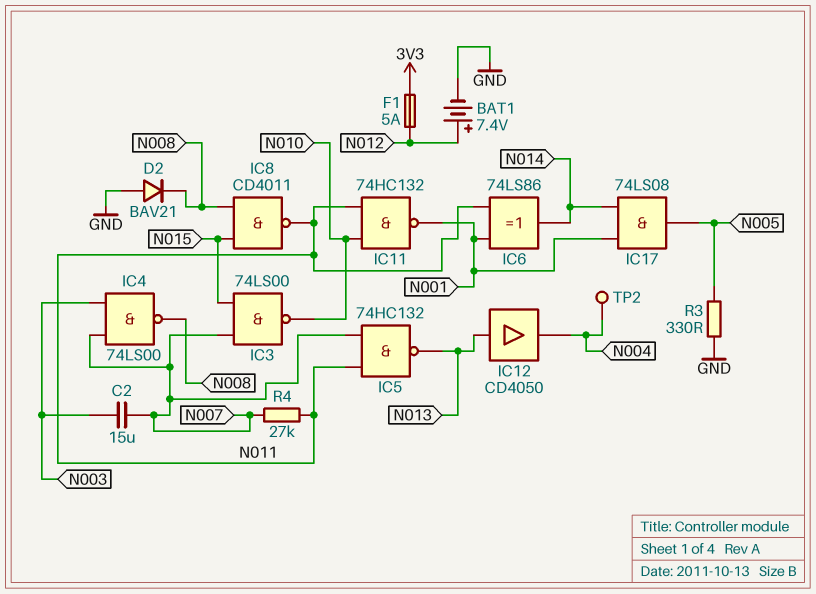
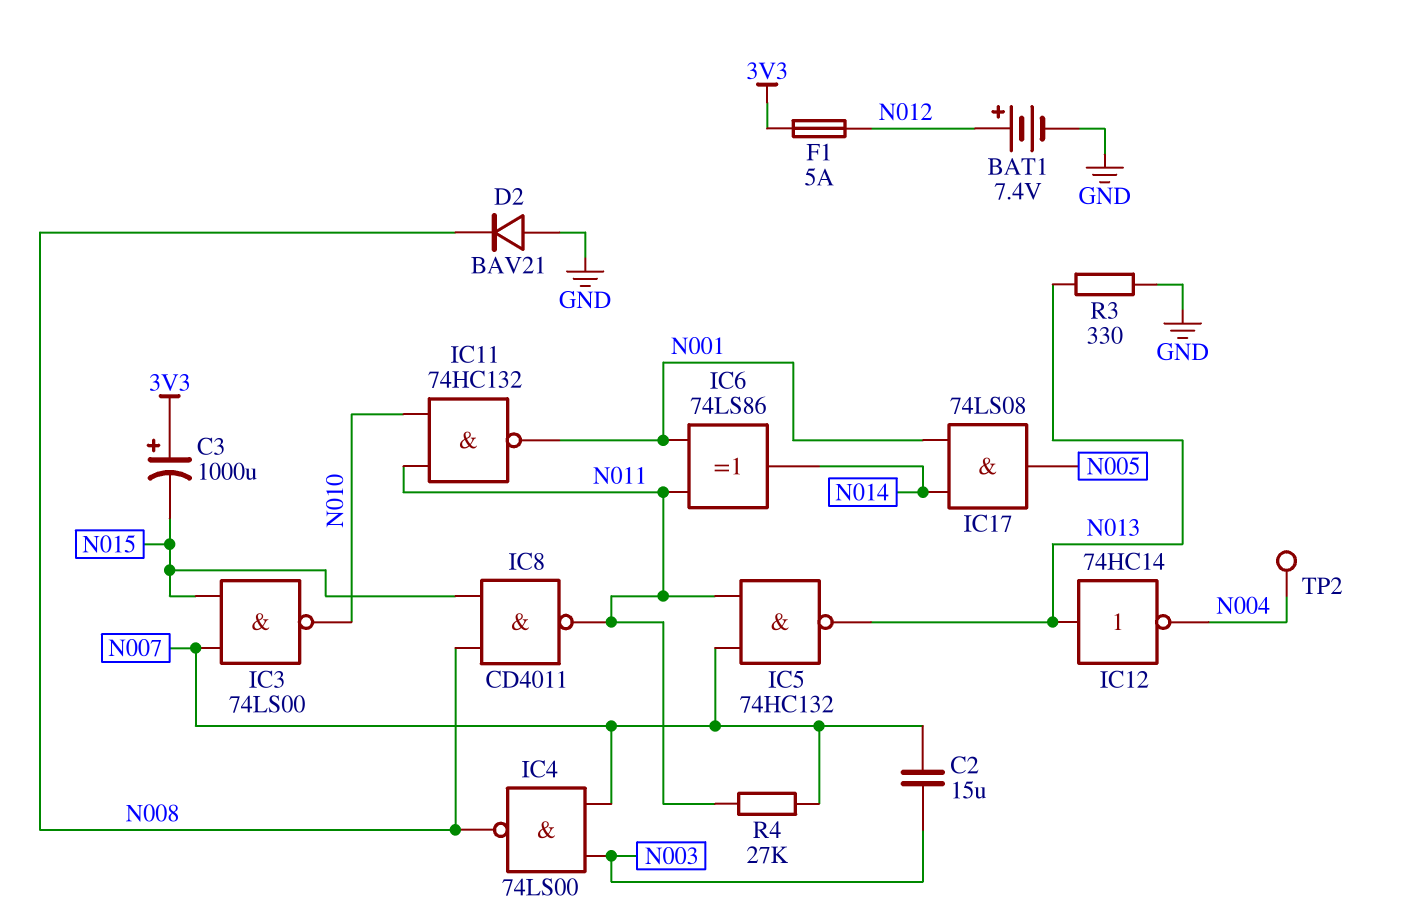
C3: none -> 1000uF (plus 3V3, minus N015)
IC12: buffer CD4050 (in N013, out N004) -> NOT 74HC14 (in N013, out N004)
R3: 330 (GND, N005) -> 330 (GND, N013)

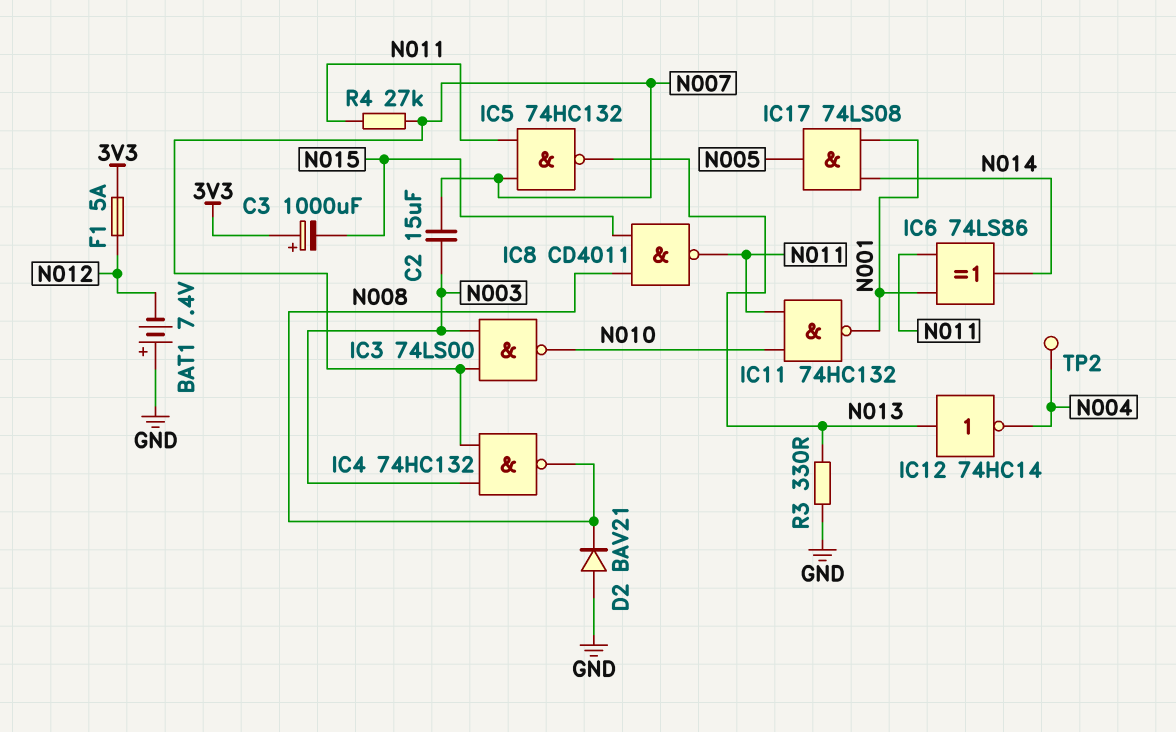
BAT1: 7.4V (plus N012, minus GND) -> 7.4V (plus GND, minus N012)
IC3: NAND 74LS00 (in N007, in N015, out N010) -> NAND 74LS00 (in N003, in N007, out N010)
IC4: NAND 74LS00 (in N003, in N007, out N008) -> NAND 74HC132 (in N003, in N007, out N008)

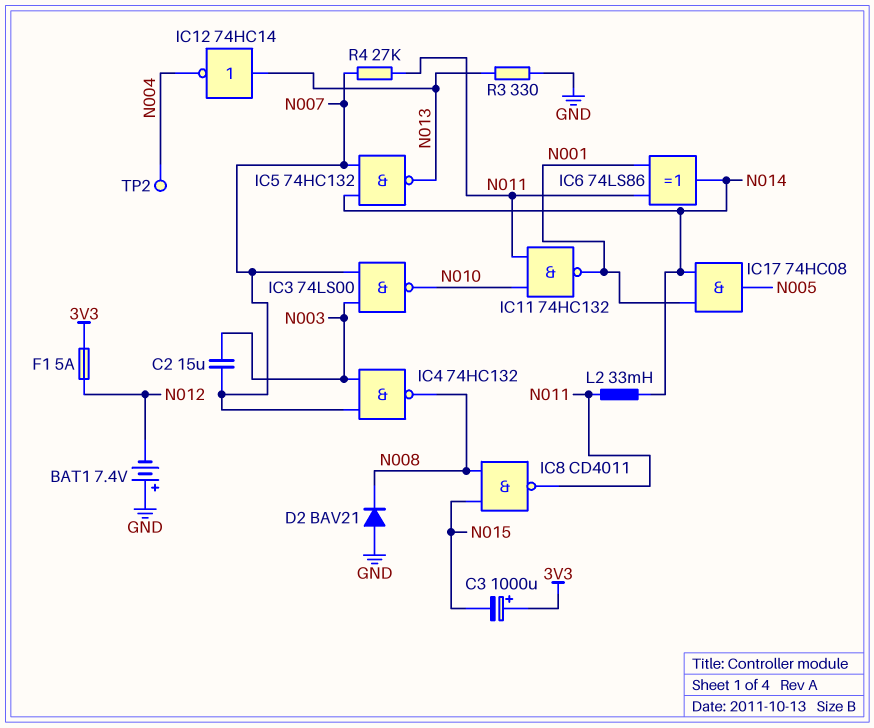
IC5: NAND 74HC132 (in N007, in N011, out N013) -> NAND 74HC132 (in N007, in N014, out N013)
IC17: AND 74LS08 (in N001, in N014, out N005) -> AND 74HC08 (in N001, in N014, out N005)
L2: none -> 33mH (N011, N014)

